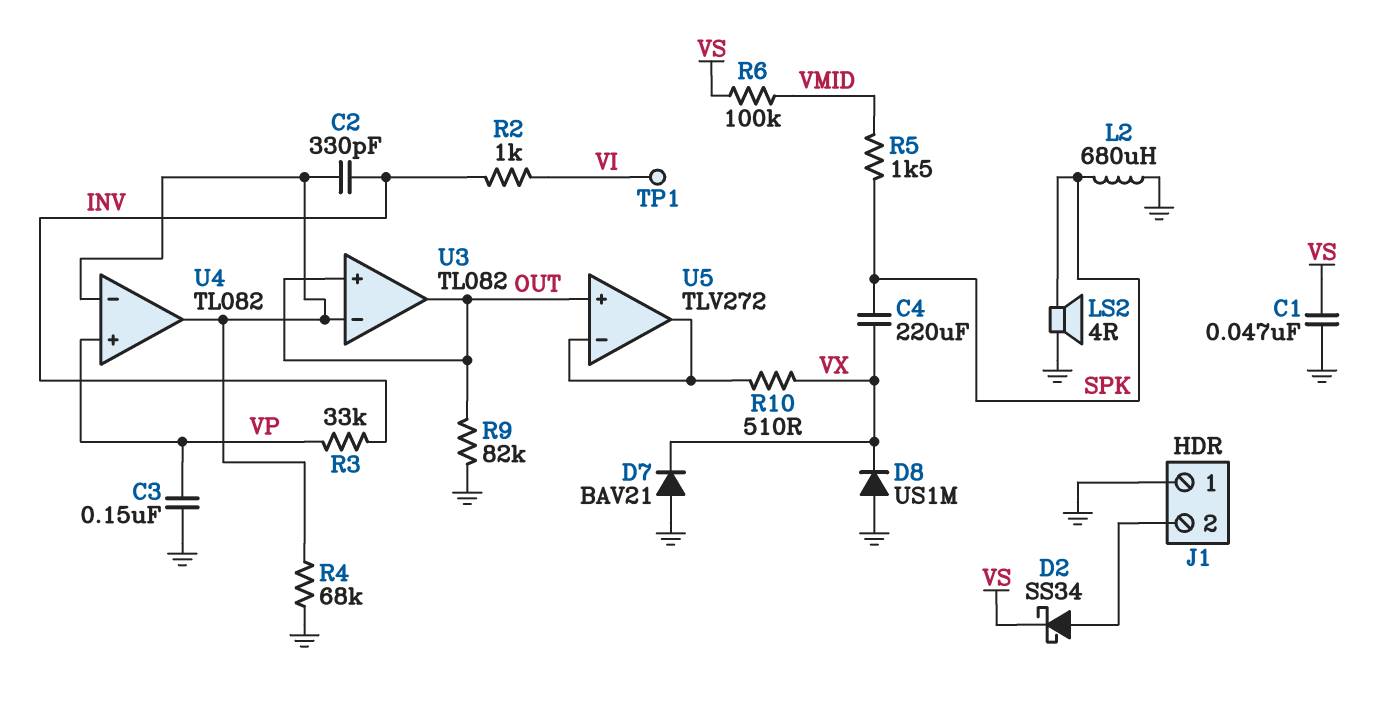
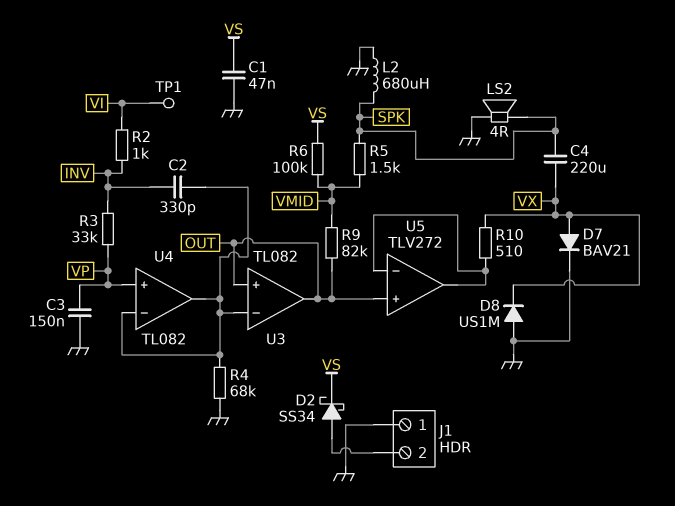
D7: diode BAV21 (A GND, K VX) -> diode BAV21 (A VX, K GND)
R9: 82k (GND, OUT) -> 82k (OUT, VMID)

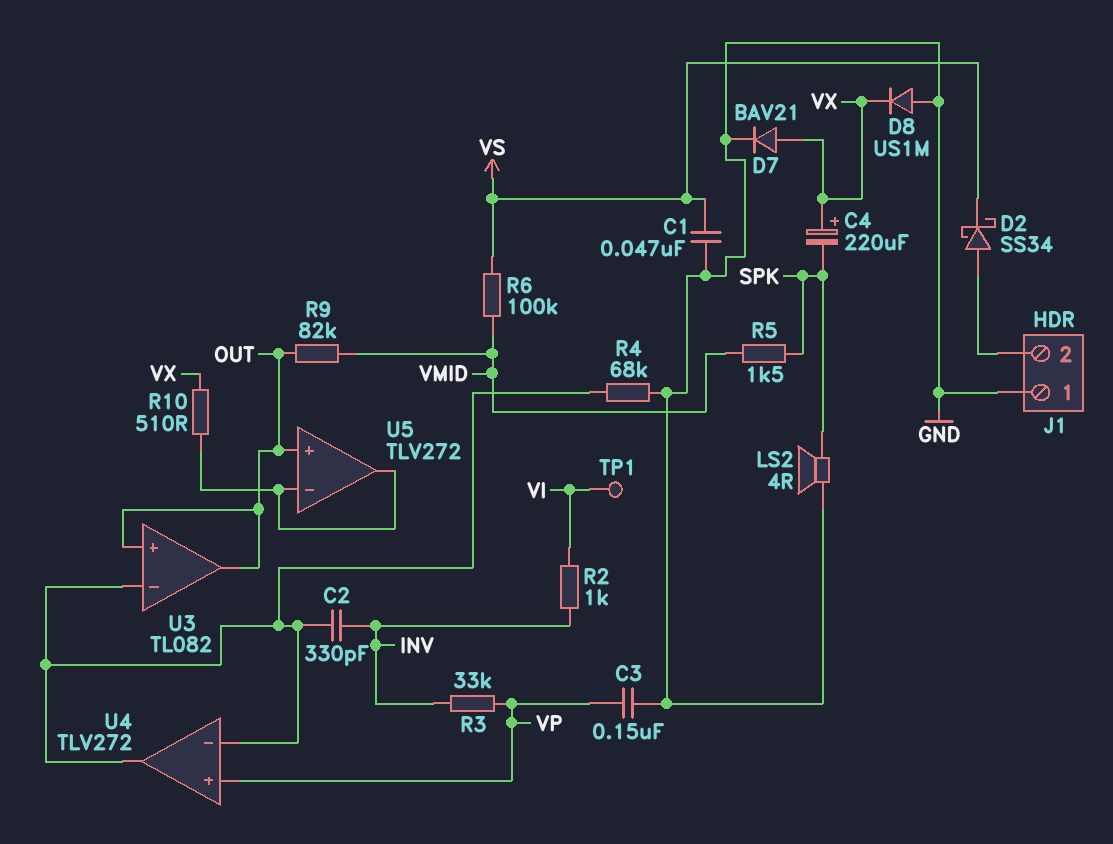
C4: 220uF (SPK, VX) -> 220uF (plus VX, minus SPK)
L2: 680uH (GND, SPK) -> none
U4: TL082 -> TLV272

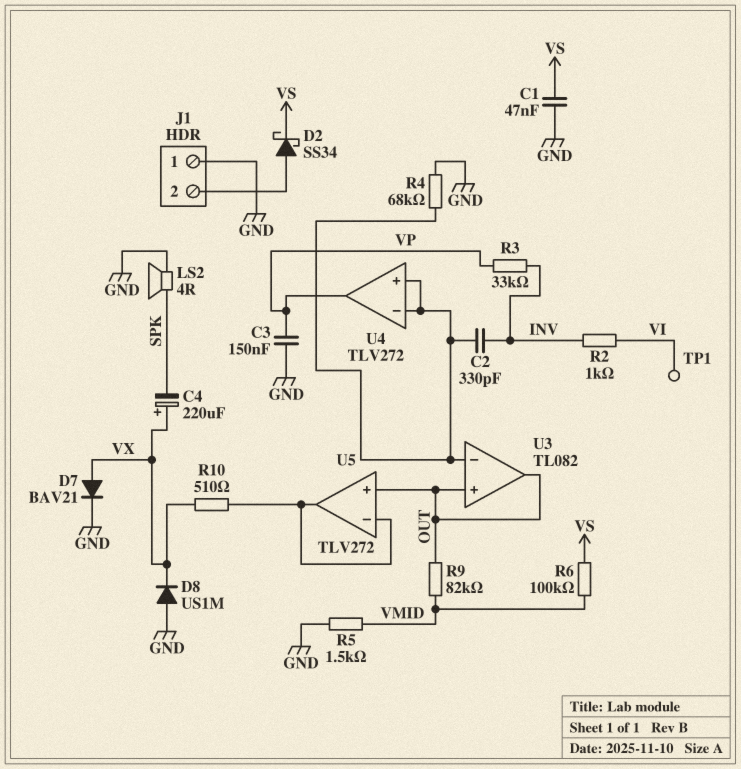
R5: 1.5k (SPK, VMID) -> 1.5k (GND, VMID)
U4 pin in+: VP -> U3/in-
U4 pin out: U3/in- -> VP

